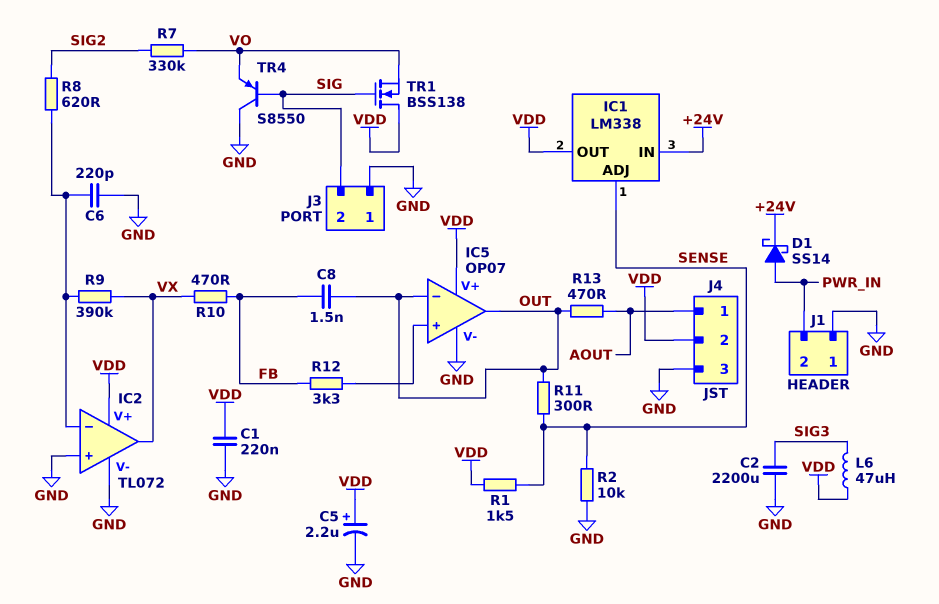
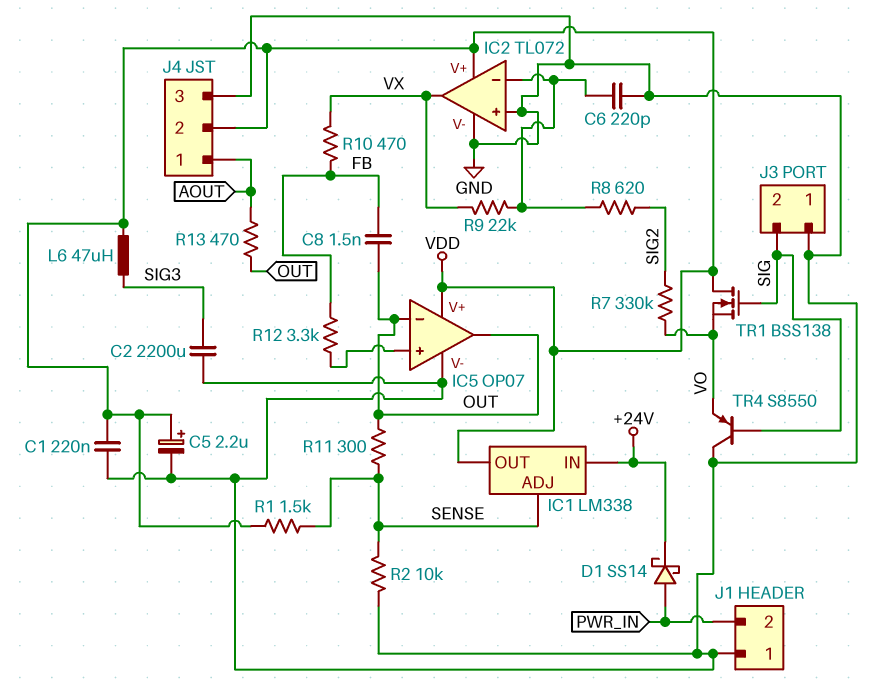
R9: 390k (IC2/in-, VX) -> 22k (IC2/in-, VX)

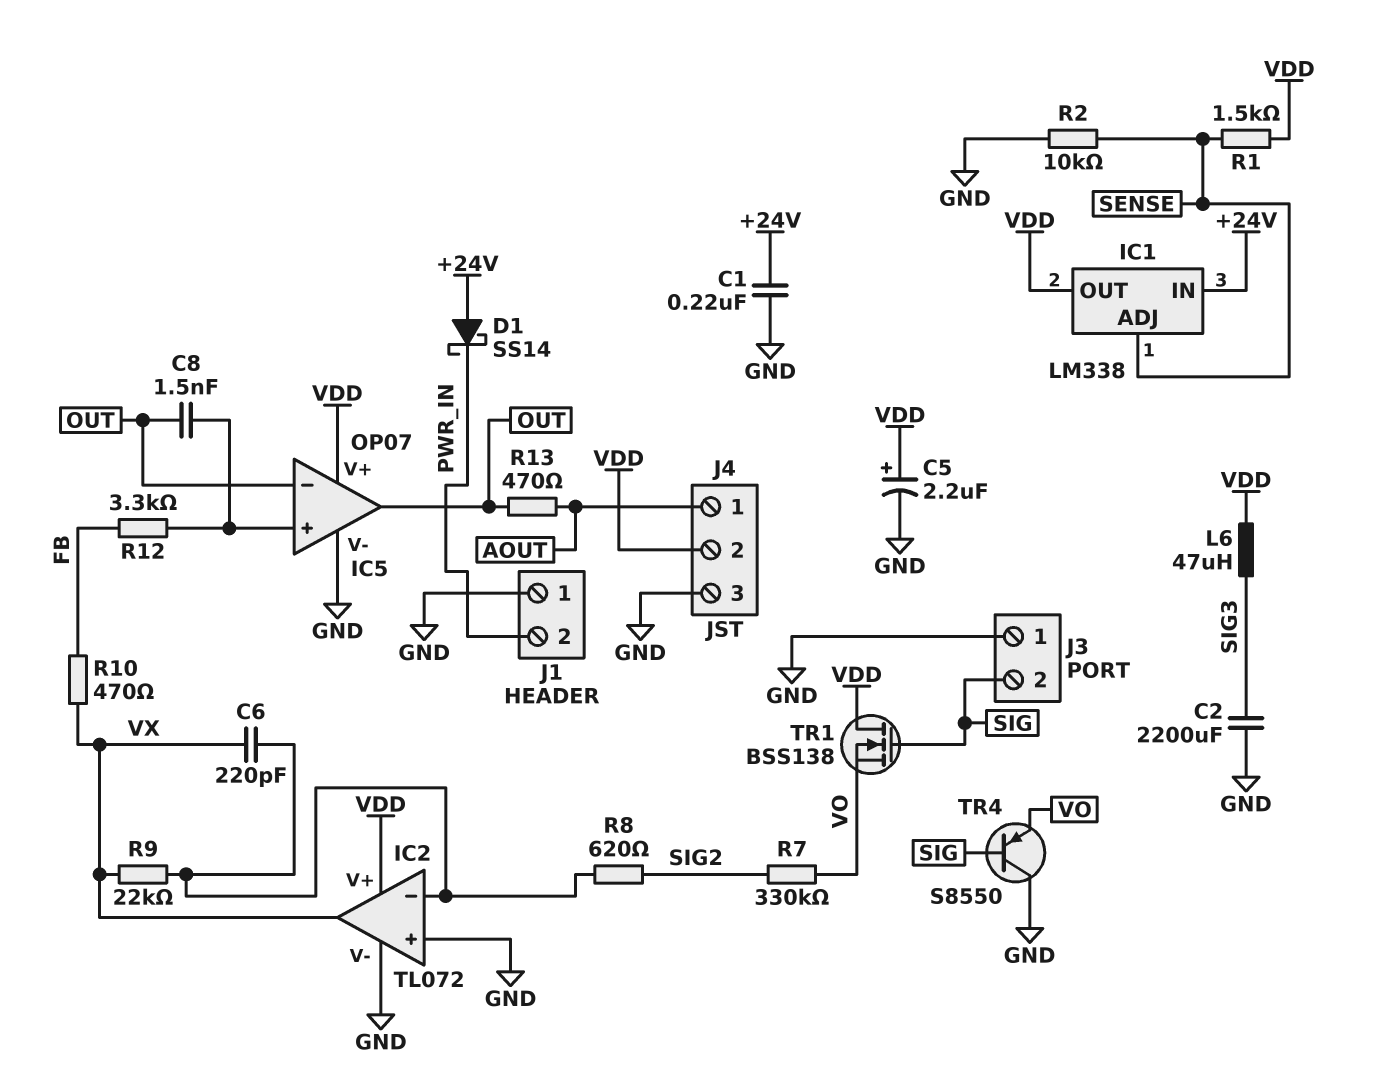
C1: 220nF (GND, VDD) -> 220nF (+24V, GND)
C6: 220pF (GND, IC2/in-) -> 220pF (IC2/in-, VX)
C8: 1.5nF (FB, OUT) -> 1.5nF (IC5/in+, OUT)
D1: schottky SS14 (A PWR_IN, K +24V) -> schottky SS14 (A +24V, K PWR_IN)
R11: 300 (OUT, SENSE) -> none

